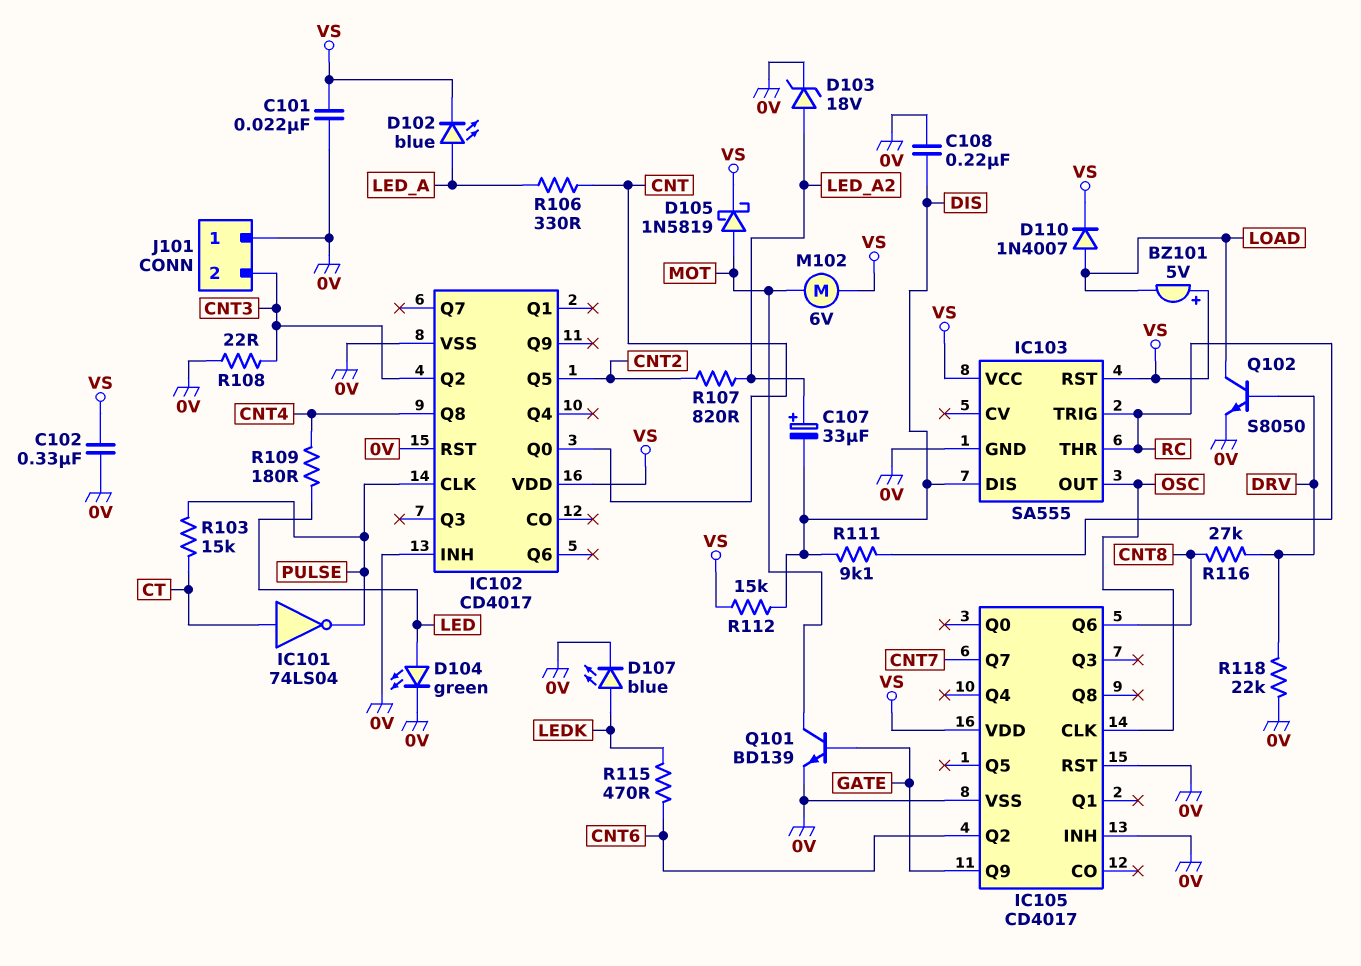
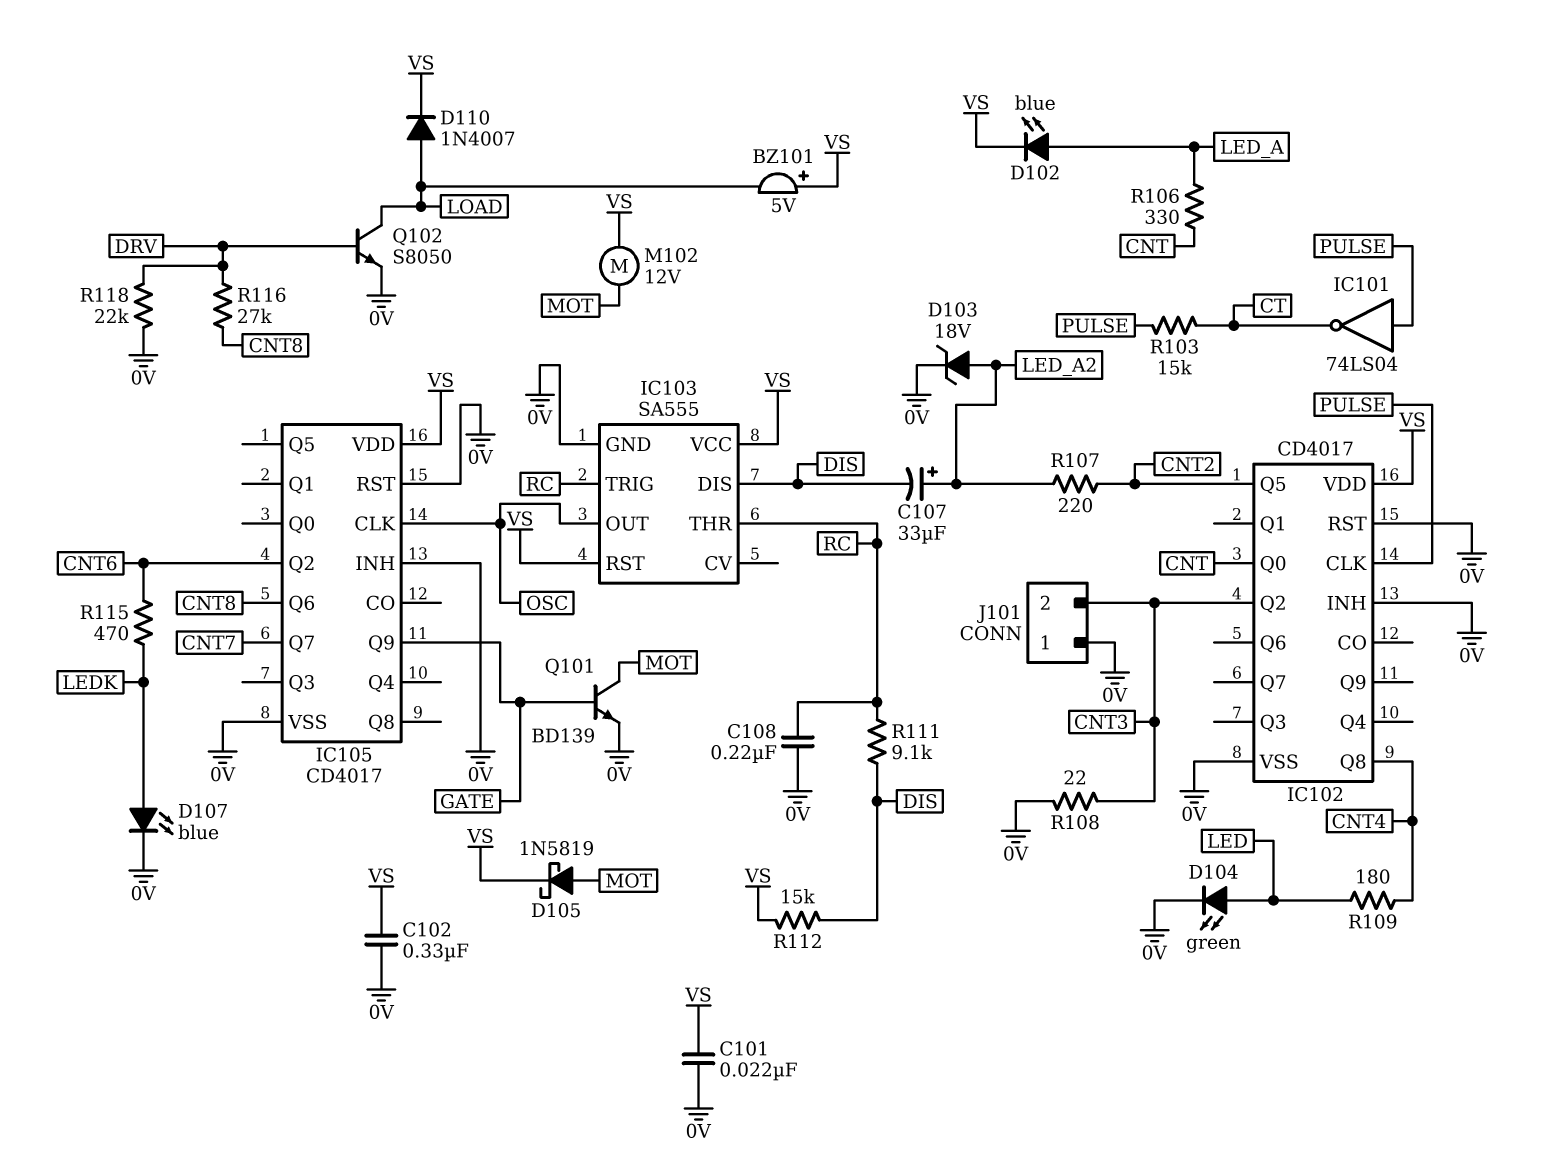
C108: 220nF (0V, DIS) -> 220nF (0V, RC)
IC101: NOT 74LS04 (in CT, out PULSE) -> NOT 74LS04 (in PULSE, out CT)
M102: motor 6V (MOT, VS) -> motor 12V (MOT, VS)
R107: 820 (CNT2, LED_A2) -> 220 (CNT2, LED_A2)

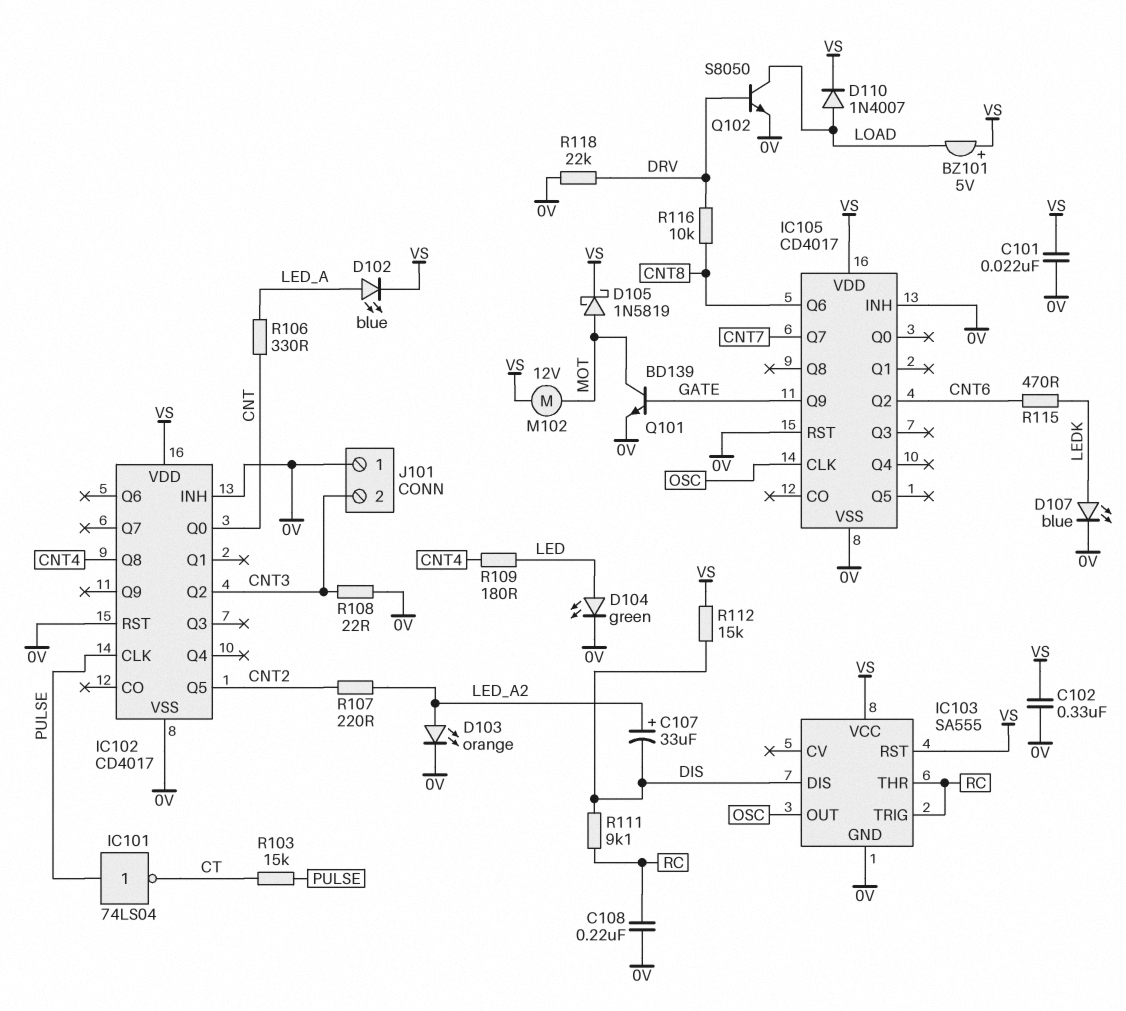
D103: zener 18V (A LED_A2, K 0V) -> LED orange (A LED_A2, K 0V)
R116: 27k (CNT8, DRV) -> 10k (CNT8, DRV)

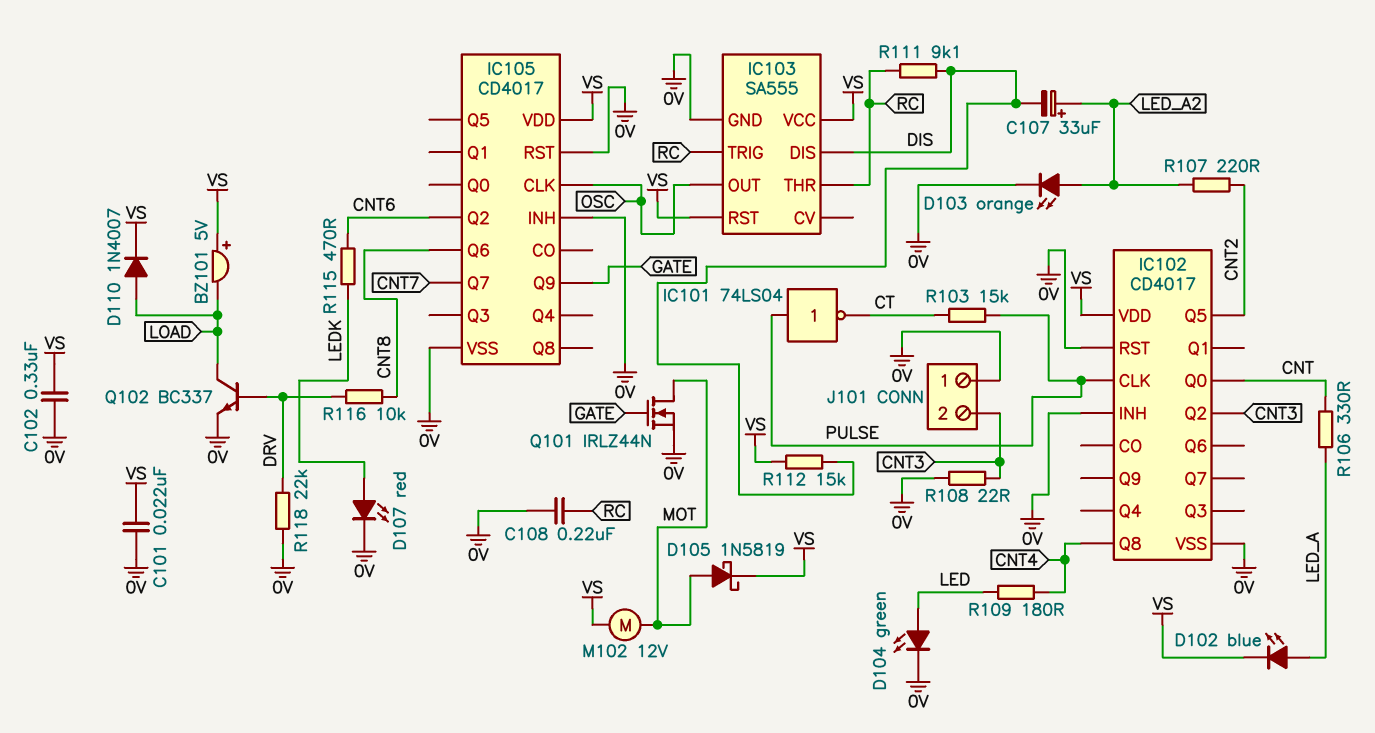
D107: LED blue (A LEDK, K 0V) -> LED red (A LEDK, K 0V)
Q101: NPN BD139 (B GATE, C MOT, E 0V) -> NMOS IRLZ44N (G GATE, D MOT, S 0V)
Q102: NPN S8050 (B DRV, C LOAD, E 0V) -> NPN BC337 (B DRV, C LOAD, E 0V)

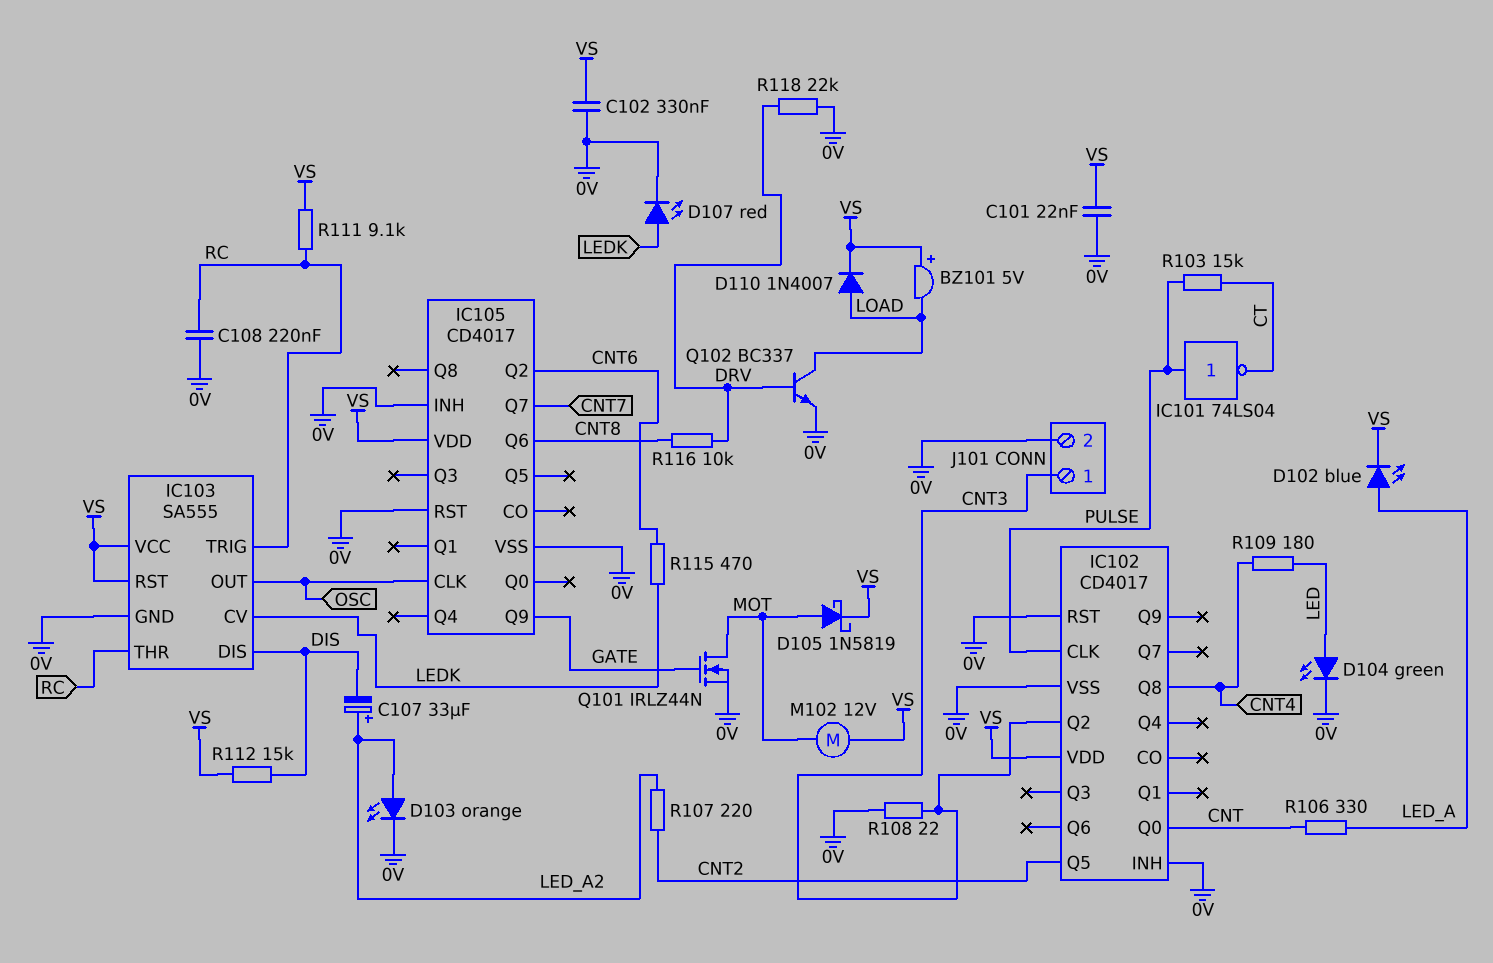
IC103 pin CV: none -> LEDK
J101 pin 1: 0V -> CNT3
J101 pin 2: CNT3 -> 0V
R111: 9.1k (DIS, RC) -> 9.1k (RC, VS)

